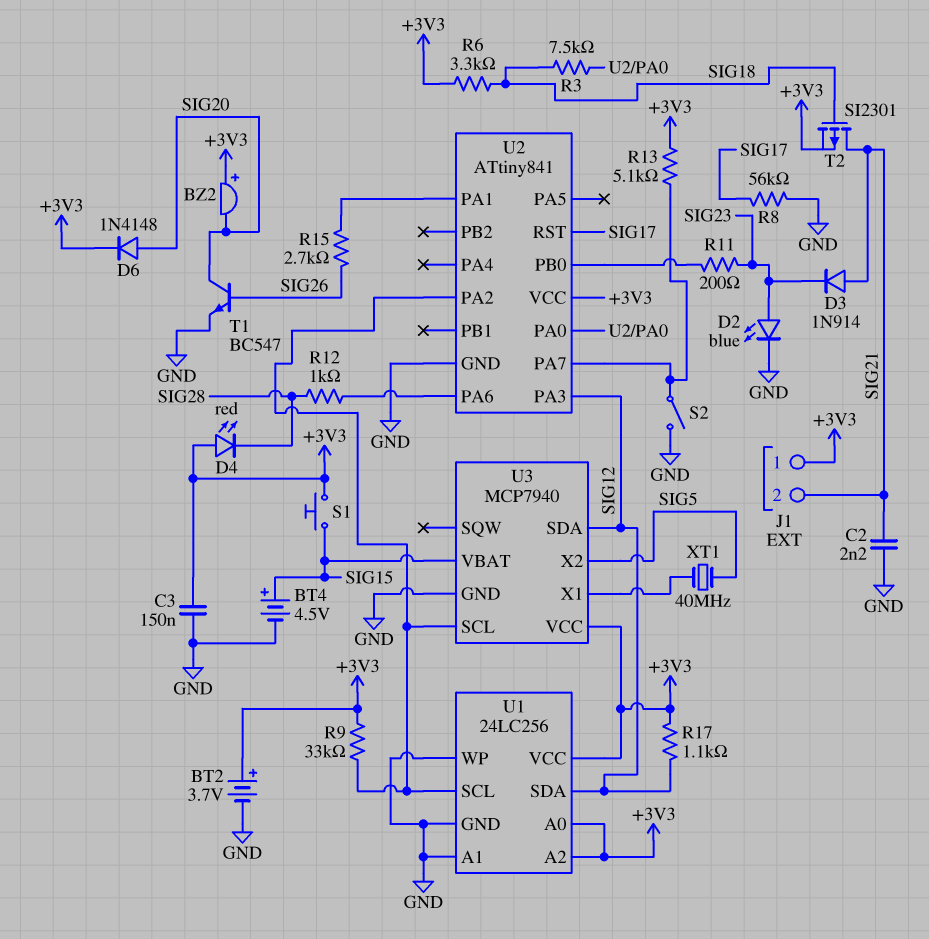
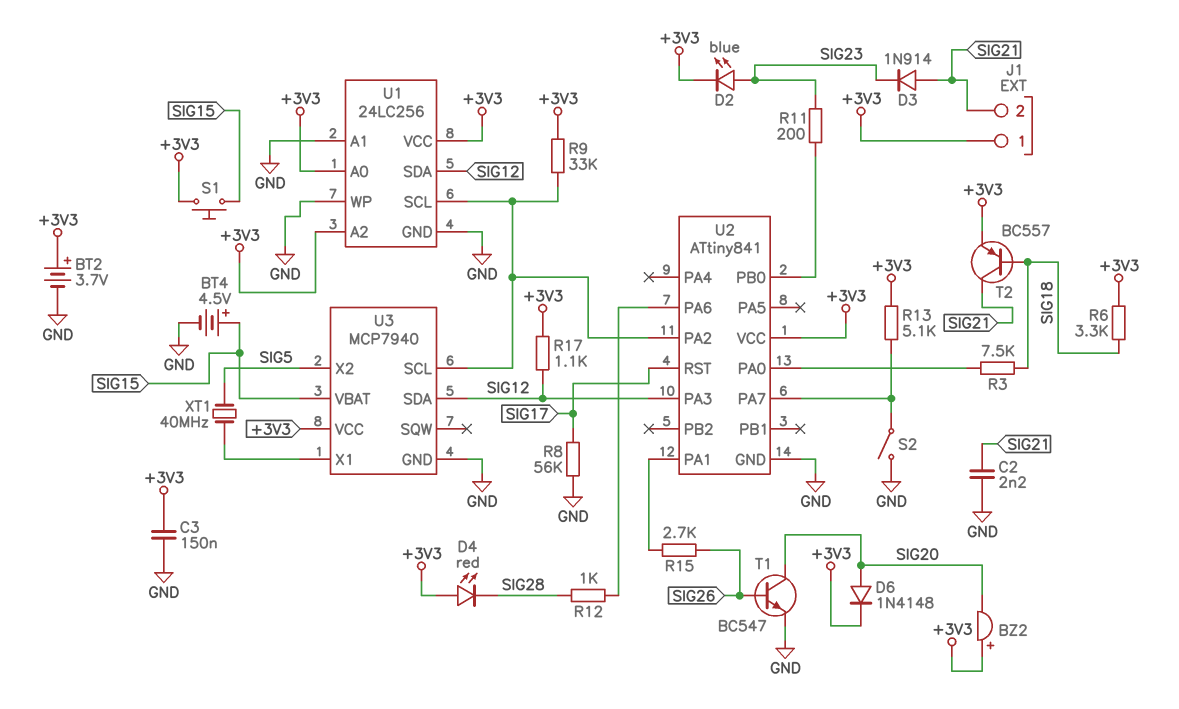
D2: LED blue (A SIG23, K GND) -> LED blue (A SIG23, K +3V3)
T2: PMOS SI2301 (G SIG18, D SIG21, S +3V3) -> PNP BC557 (B SIG18, C SIG21, E +3V3)

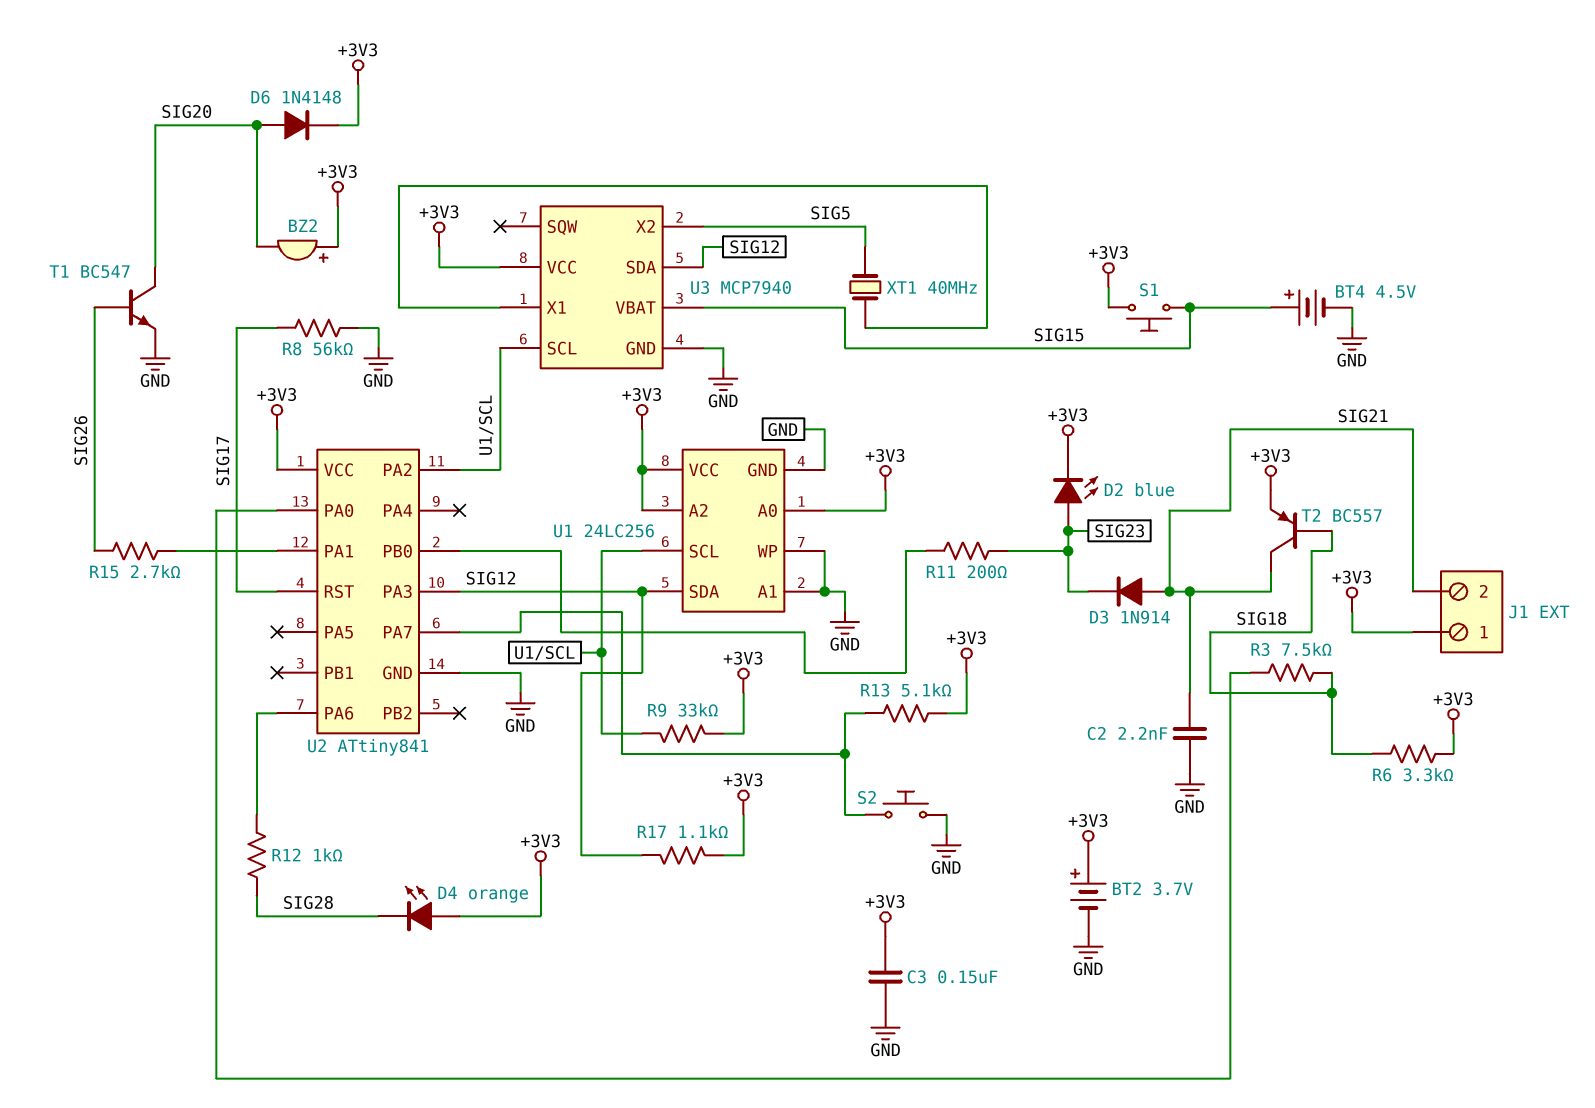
D4: LED red (A +3V3, K SIG28) -> LED orange (A +3V3, K SIG28)
S2: switch (GND, U2/PA7) -> button (GND, U2/PA7)

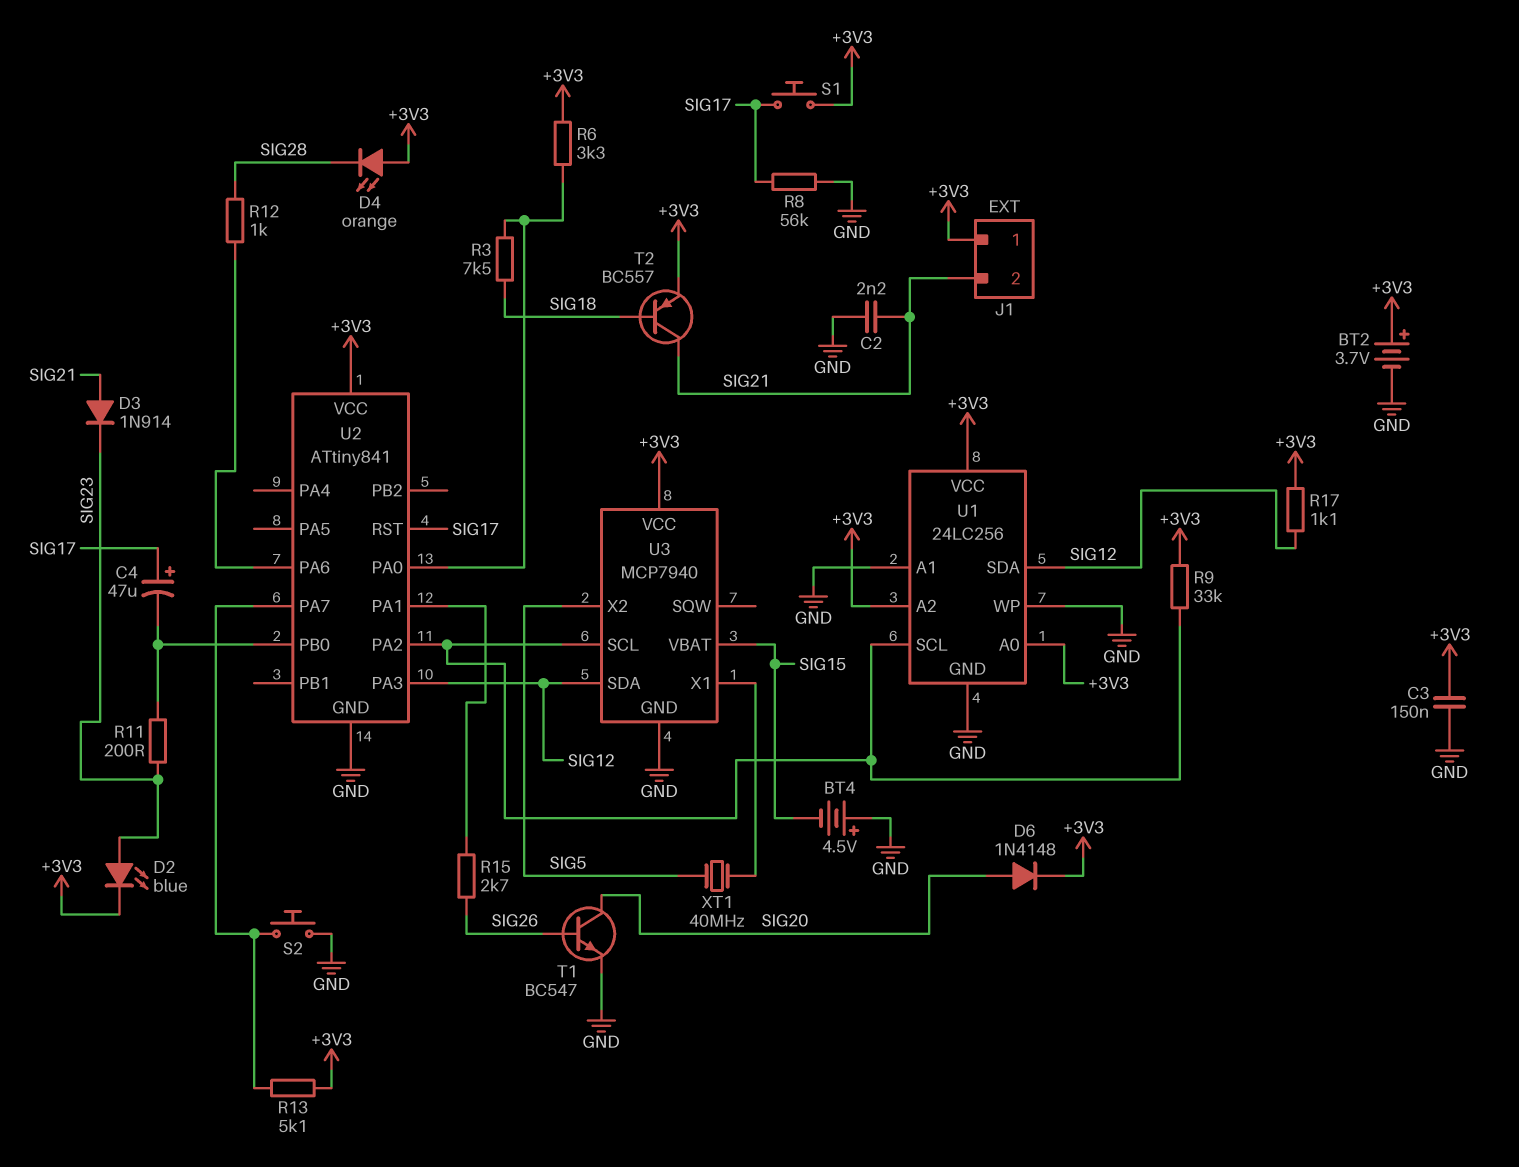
BT4: 4.5V (plus SIG15, minus GND) -> 4.5V (plus GND, minus SIG15)
BZ2: buzzer (plus +3V3, minus SIG20) -> none
C4: none -> 47uF (plus SIG17, minus U2/PB0)
R6: 3.3k (+3V3, SIG18) -> 3.3k (+3V3, U2/PA0)
S1: button (+3V3, SIG15) -> button (+3V3, SIG17)

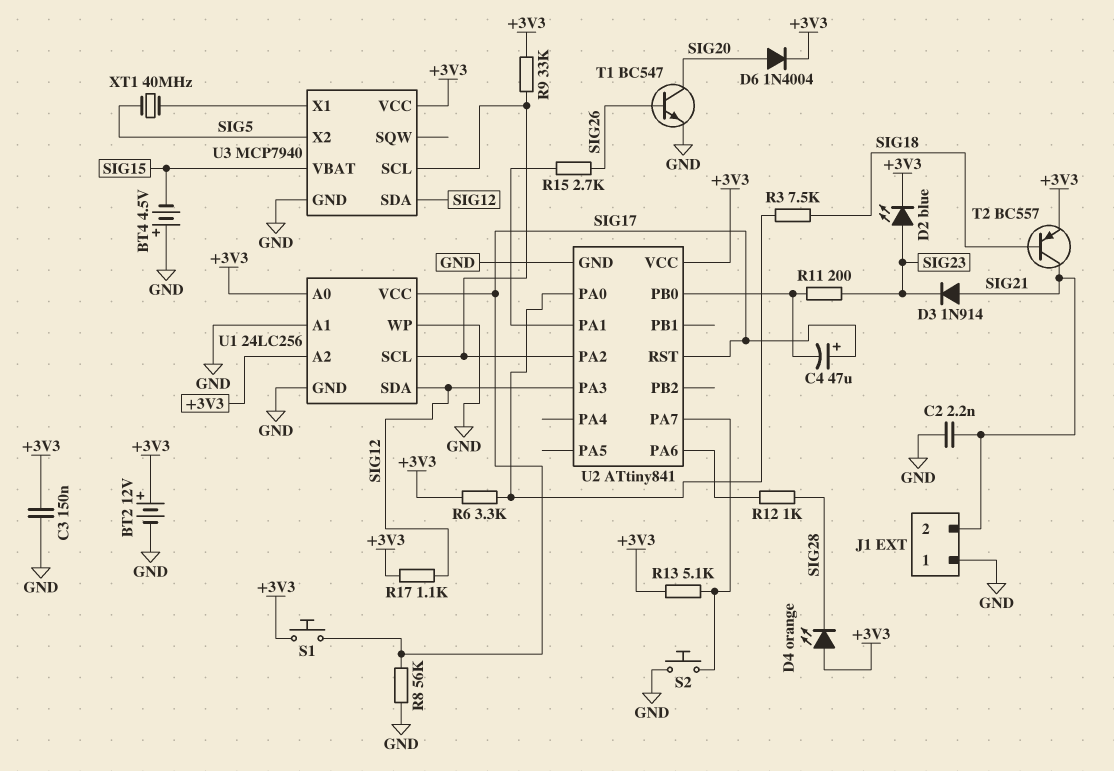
BT2: 3.7V (plus +3V3, minus GND) -> 12V (plus +3V3, minus GND)
D6: diode 1N4148 (A SIG20, K +3V3) -> diode 1N4004 (A SIG20, K +3V3)
J1 pin 1: +3V3 -> GND
U1 pin VCC: +3V3 -> SIG17

